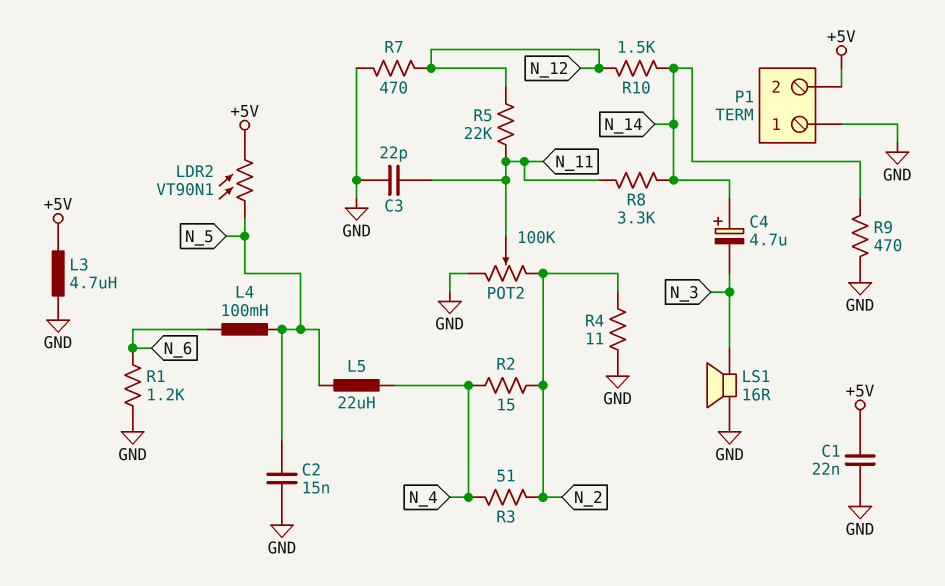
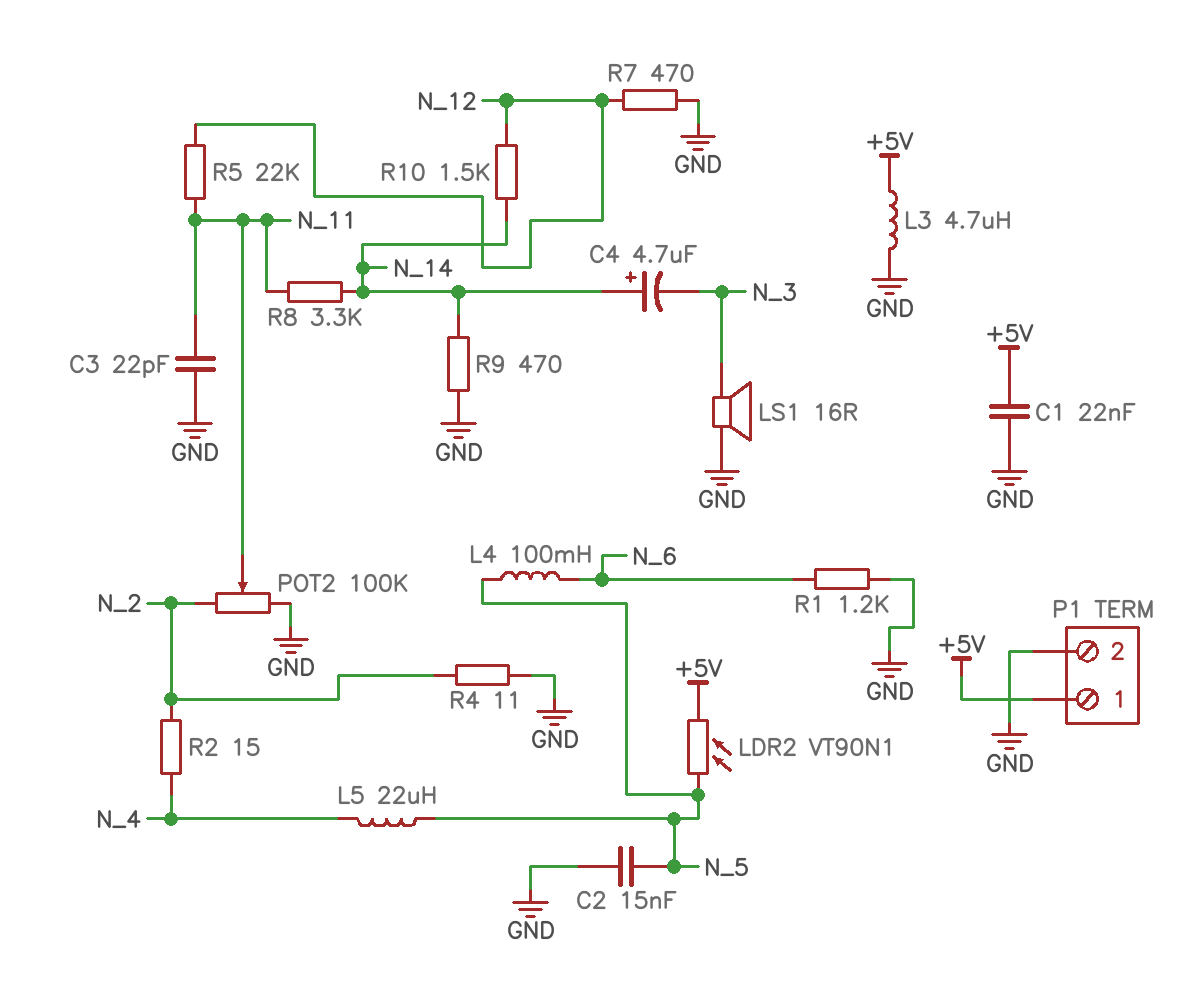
P1 pin 1: GND -> +5V
P1 pin 2: +5V -> GND
R3: 51 (N_2, N_4) -> none

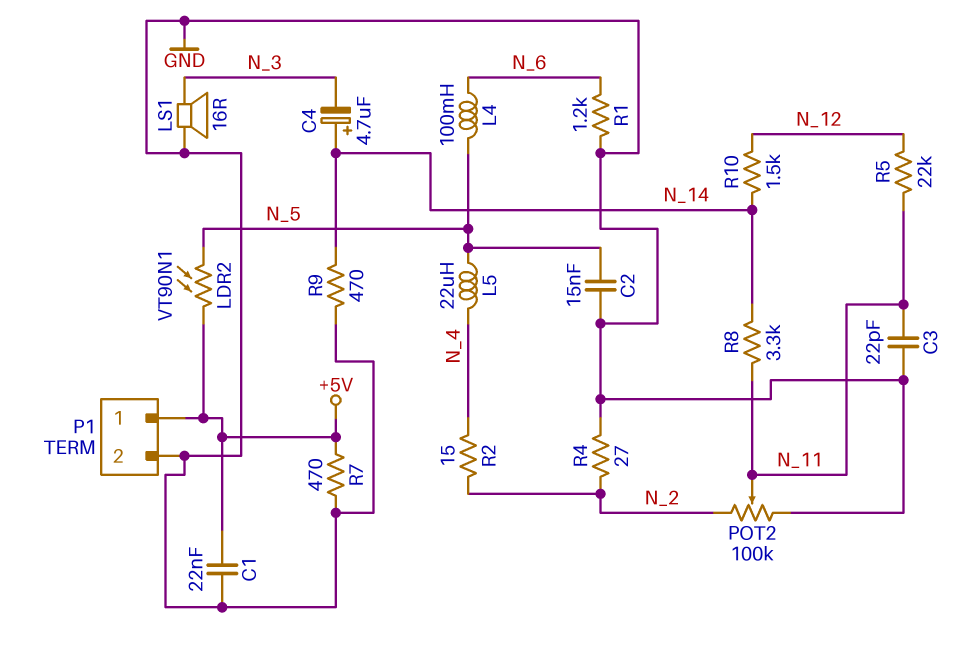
L3: 4.7uH (+5V, GND) -> none
R4: 11 (GND, N_2) -> 27 (GND, N_2)
R7: 470 (GND, N_12) -> 470 (+5V, GND)

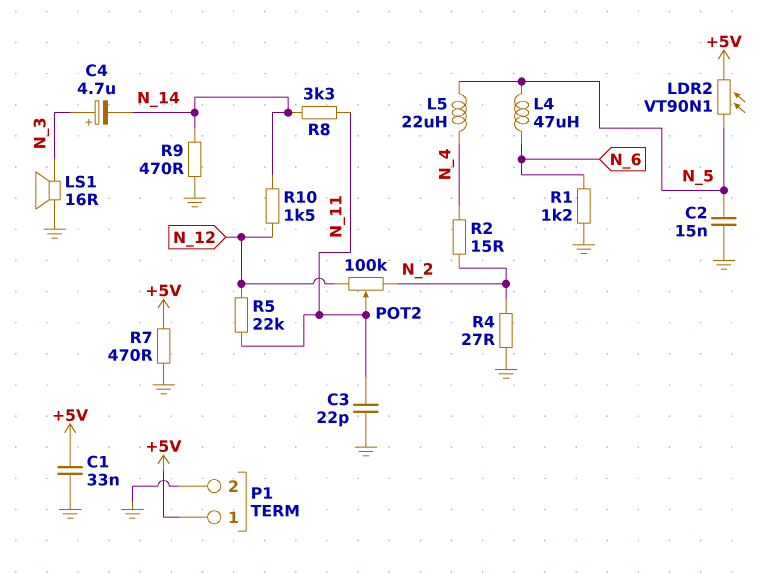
C1: 22nF (+5V, GND) -> 33nF (+5V, GND)
C4: 4.7uF (plus N_14, minus N_3) -> 4.7uF (plus N_3, minus N_14)
L4: 100mH (N_5, N_6) -> 47uH (N_5, N_6)
POT2: 100k (GND, N_2, wiper N_11) -> 100k (N_2, N_12, wiper N_11)

